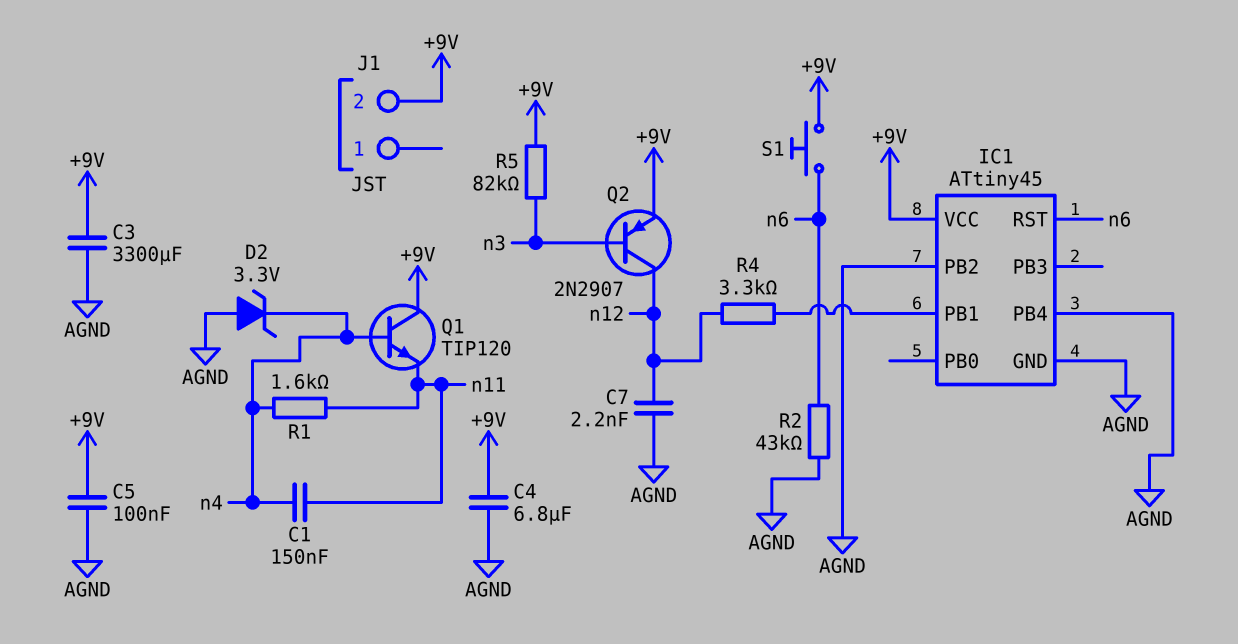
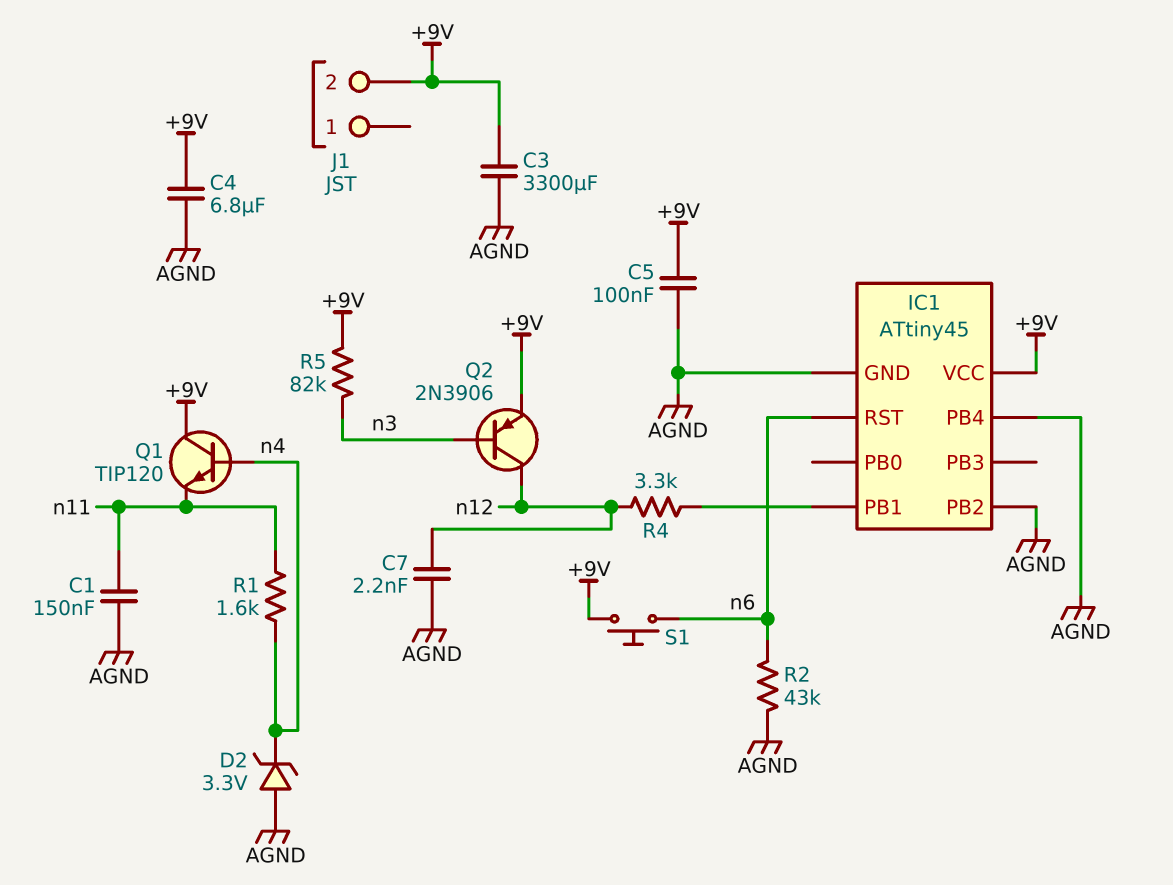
C1: 150nF (n4, n11) -> 150nF (AGND, n11)
Q2: PNP 2N2907 (B n3, C n12, E +9V) -> PNP 2N3906 (B n3, C n12, E +9V)

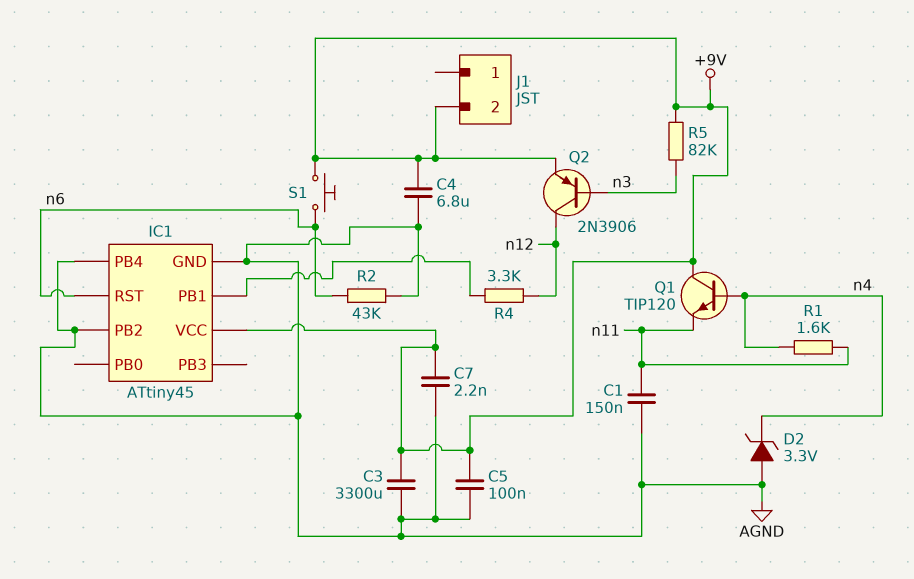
C7: 2.2nF (AGND, n12) -> 2.2nF (+9V, AGND)

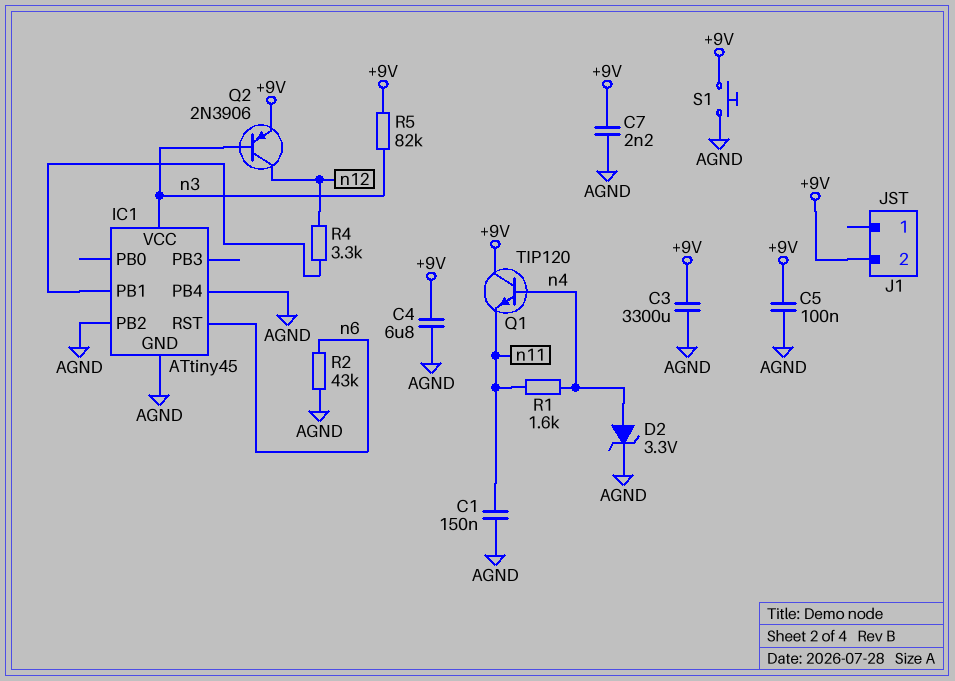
D2: zener 3.3V (A AGND, K n4) -> zener 3.3V (A n4, K AGND)
IC1 pin VCC: +9V -> n3
S1: button (+9V, n6) -> button (+9V, AGND)

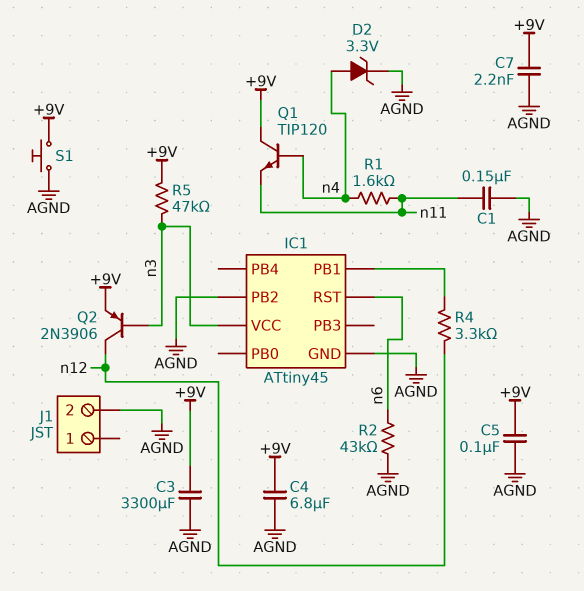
IC1 pin PB4: AGND -> none
J1 pin 2: +9V -> AGND
R5: 82k (+9V, n3) -> 47k (+9V, n3)

